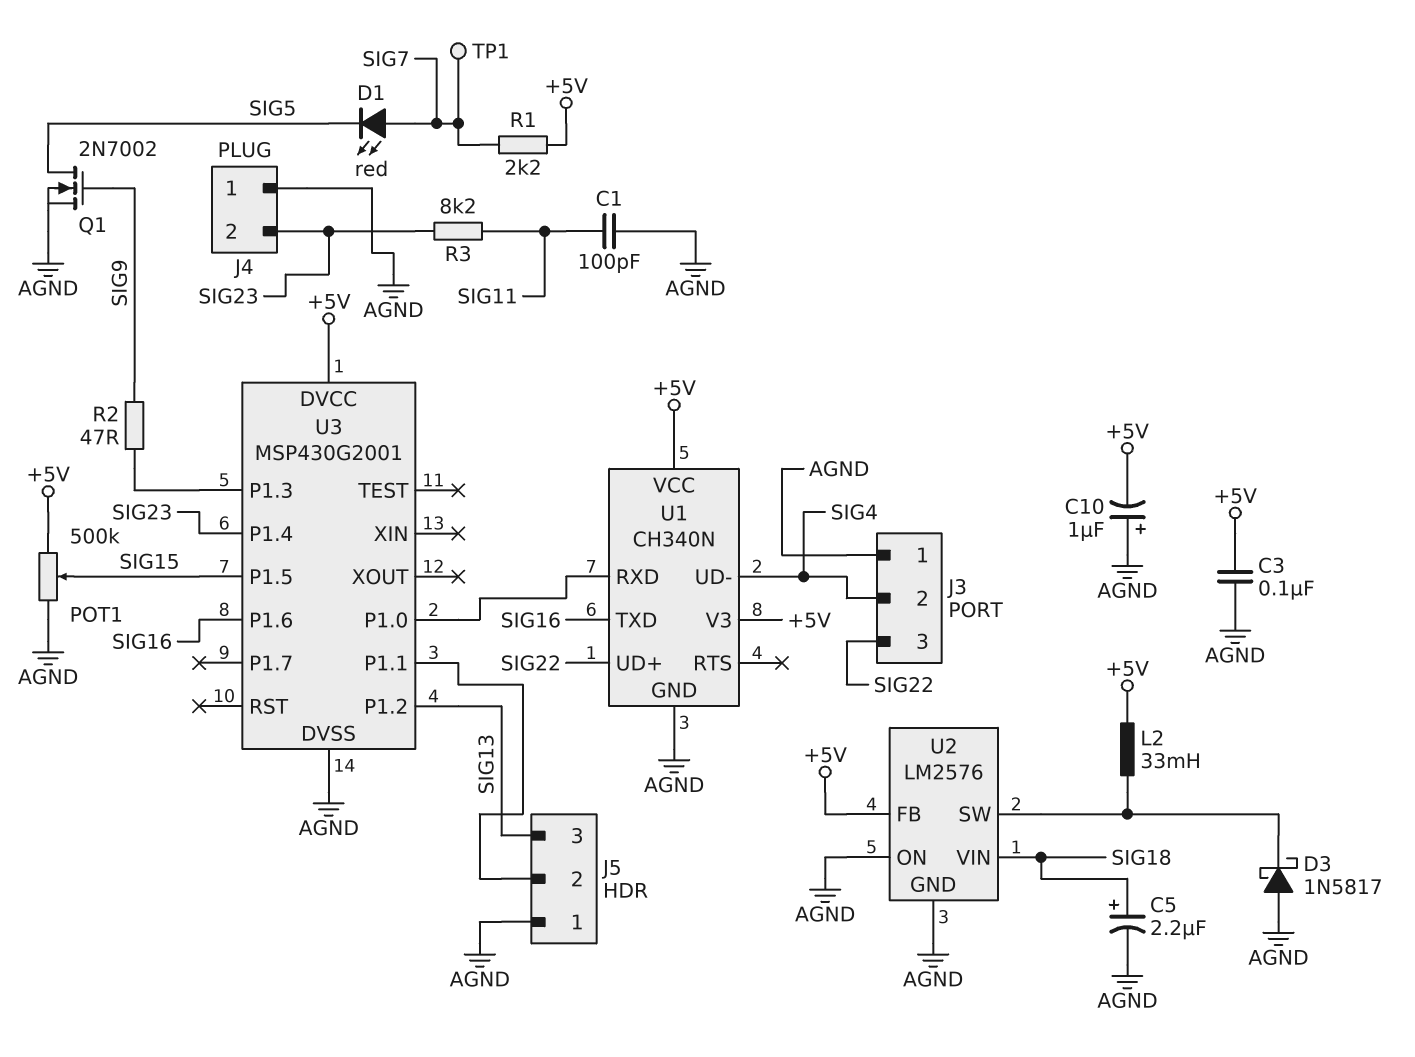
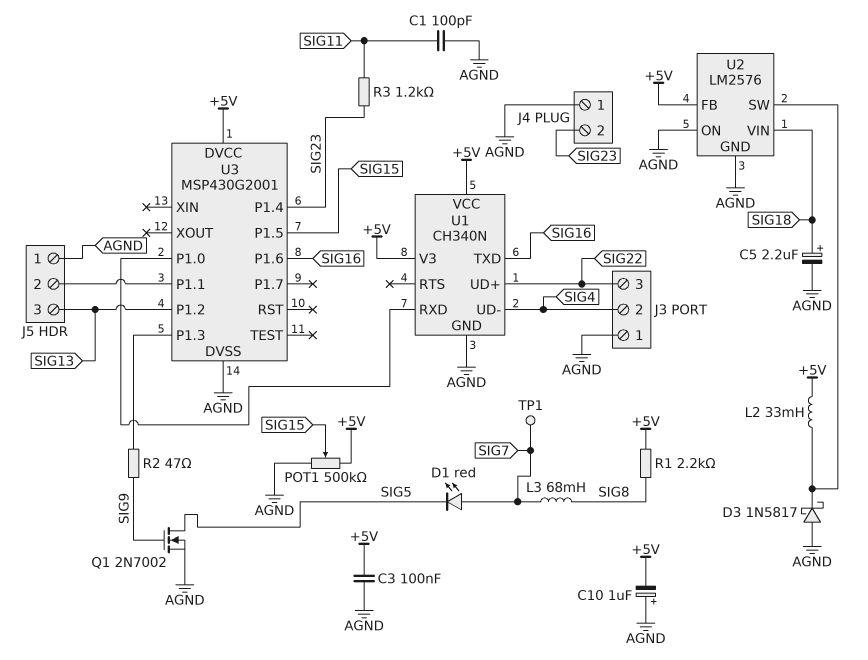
L3: none -> 68mH (SIG7, SIG8)
R1: 2.2k (+5V, SIG7) -> 2.2k (+5V, SIG8)
R3: 8.2k (SIG11, SIG23) -> 1.2k (SIG11, SIG23)

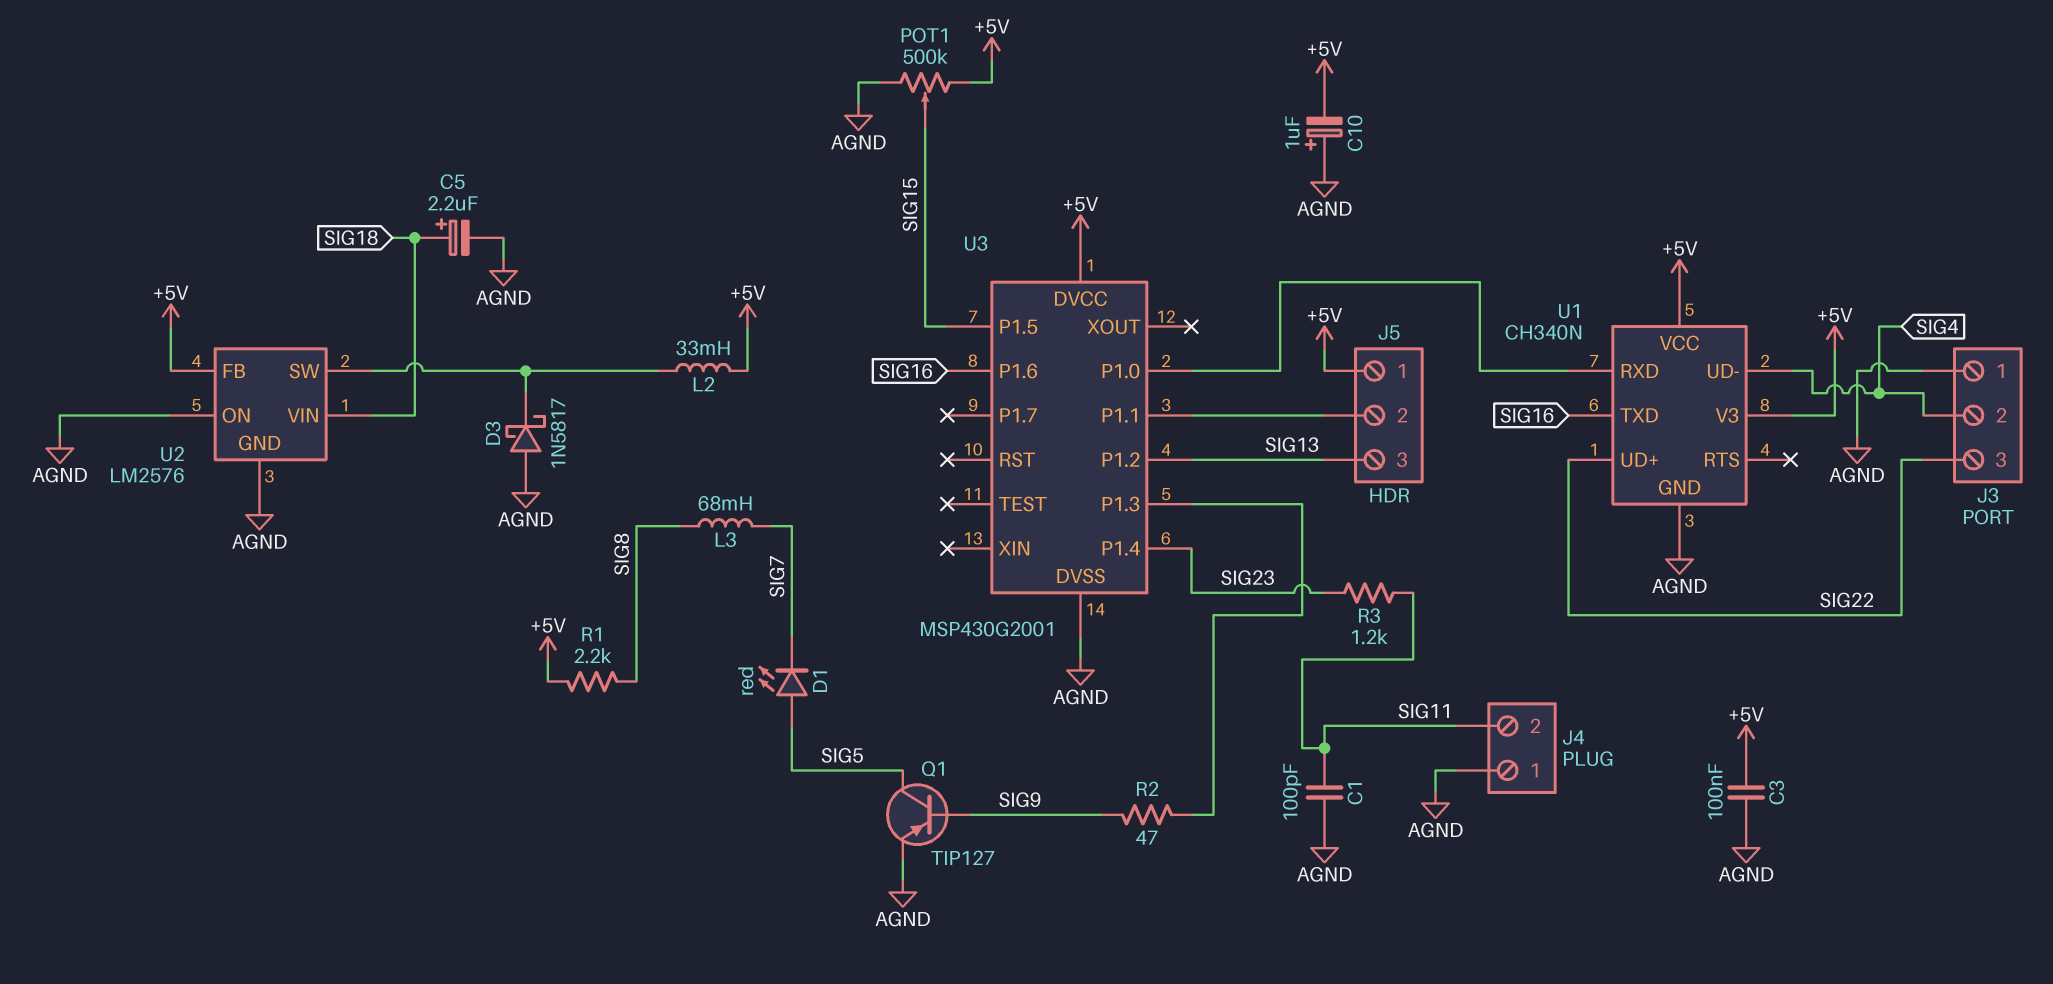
D1: LED red (A SIG7, K SIG5) -> LED red (A SIG5, K SIG7)
J4 pin 2: SIG23 -> SIG11
J5 pin 1: AGND -> +5V
Q1: NMOS 2N7002 (G SIG9, D SIG5, S AGND) -> PNP TIP127 (B SIG9, C SIG5, E AGND)
TP1: test point (SIG7) -> none

